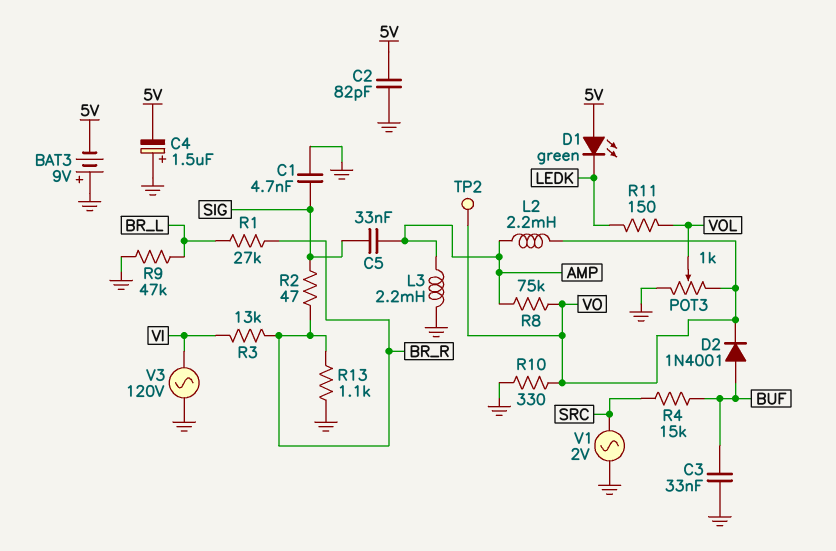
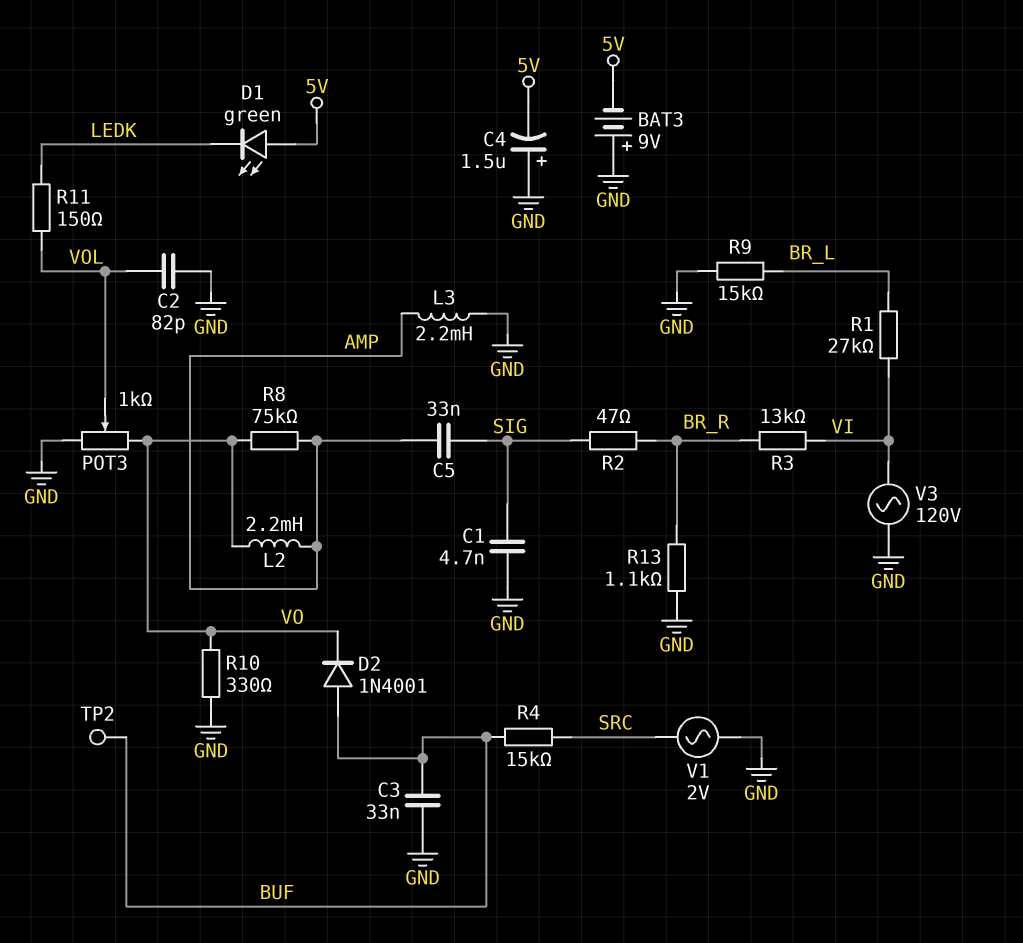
C2: 82pF (5V, GND) -> 82pF (GND, VOL)
R1: 27k (BR_L, BR_R) -> 27k (BR_L, VI)
R9: 47k (BR_L, GND) -> 15k (BR_L, GND)
TP2: test point (VO) -> test point (BUF)

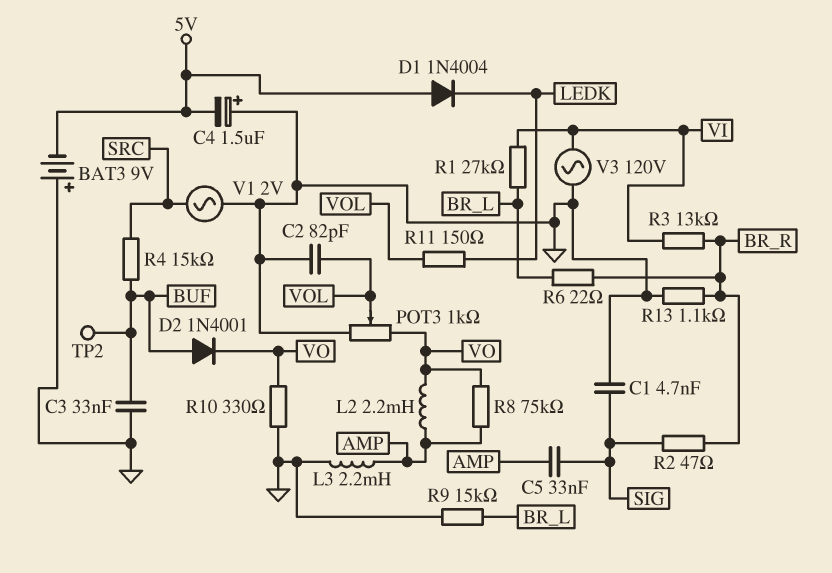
D1: LED green (A 5V, K LEDK) -> diode 1N4004 (A 5V, K LEDK)
R6: none -> 22 (BR_L, BR_R)

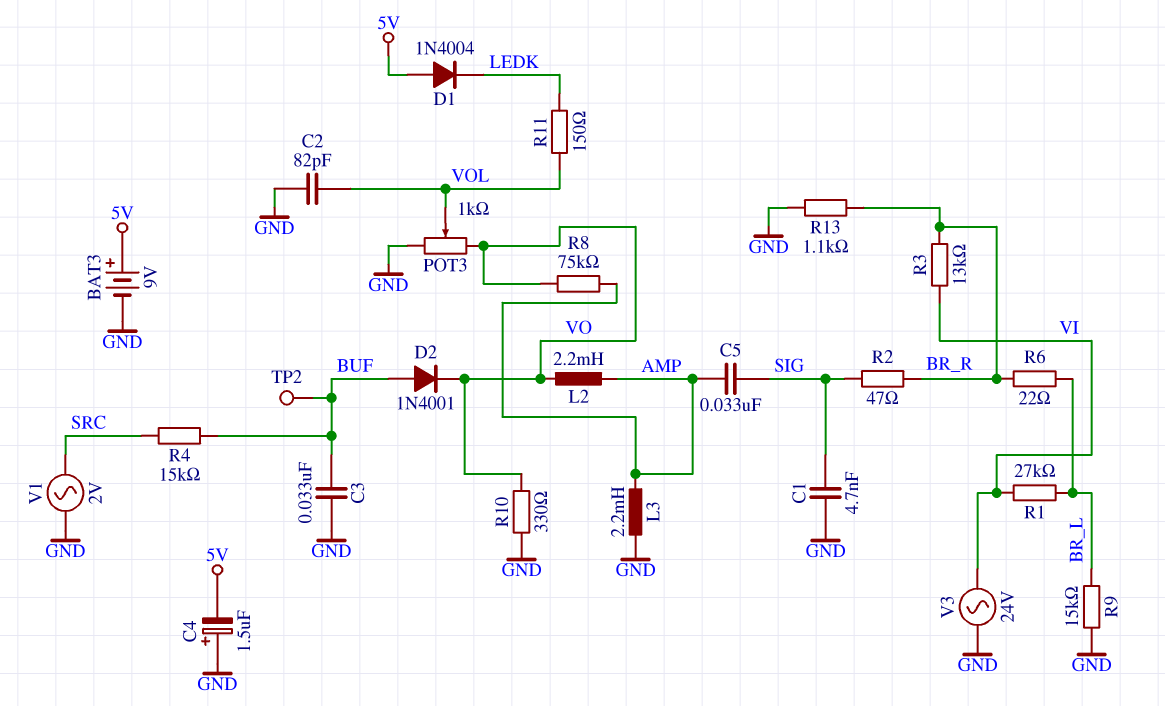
BAT3: 9V (plus GND, minus 5V) -> 9V (plus 5V, minus GND)
V3: AC 120V (GND, VI) -> AC 24V (GND, VI)

